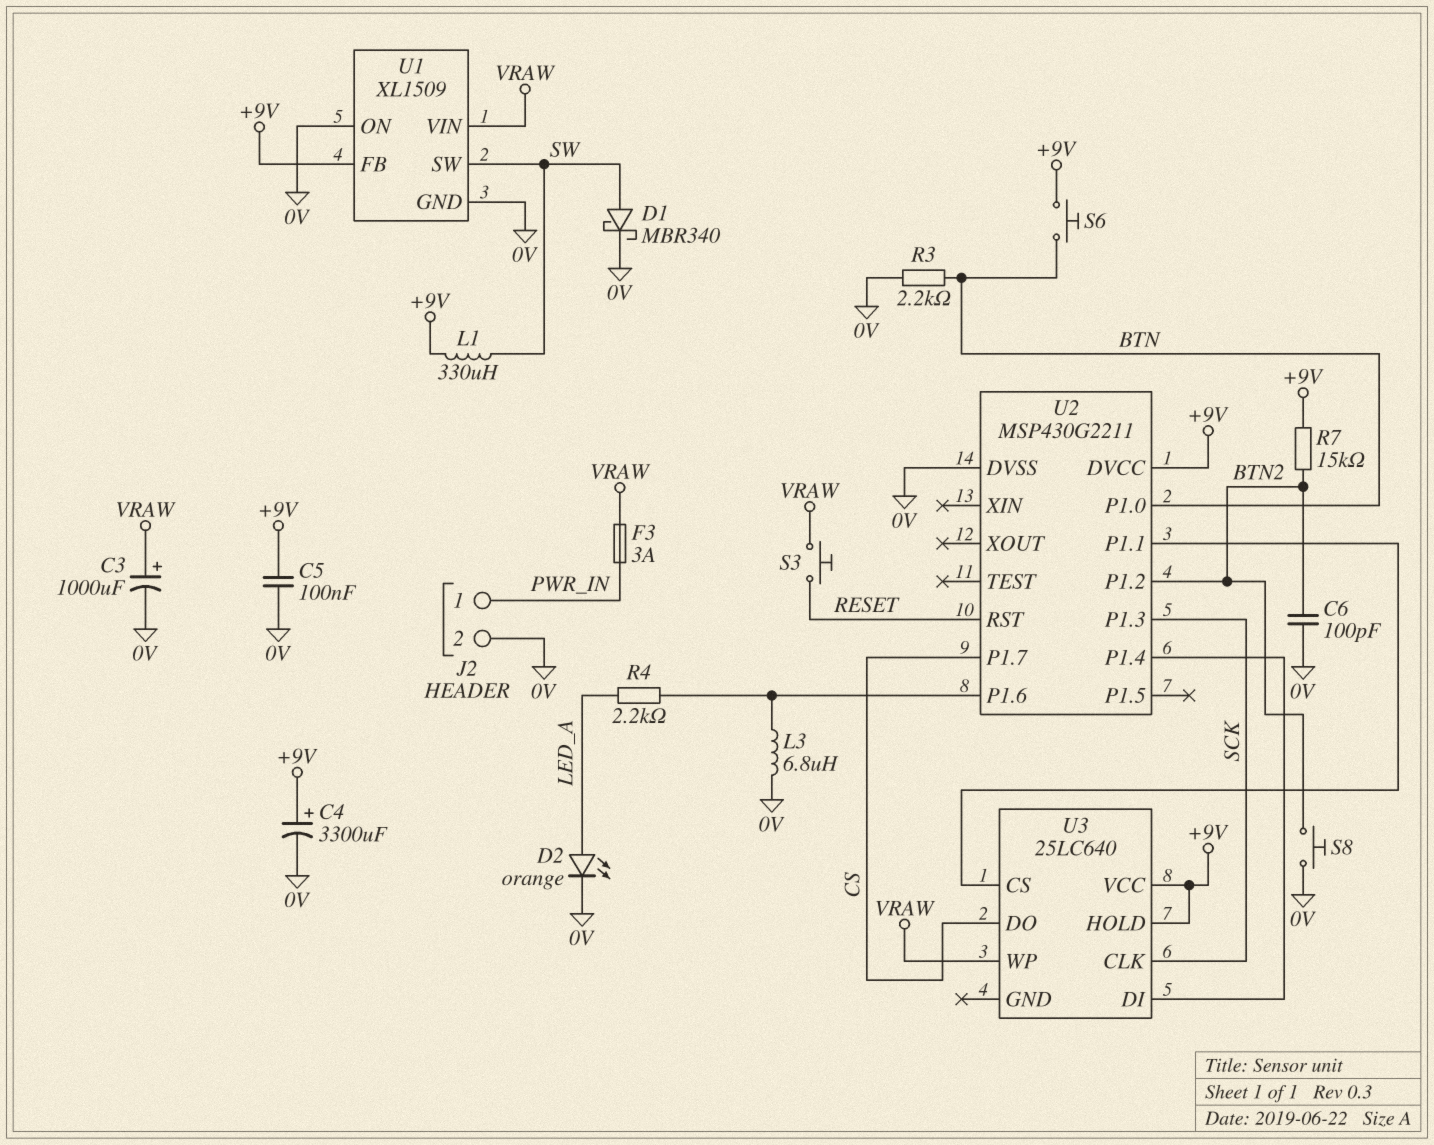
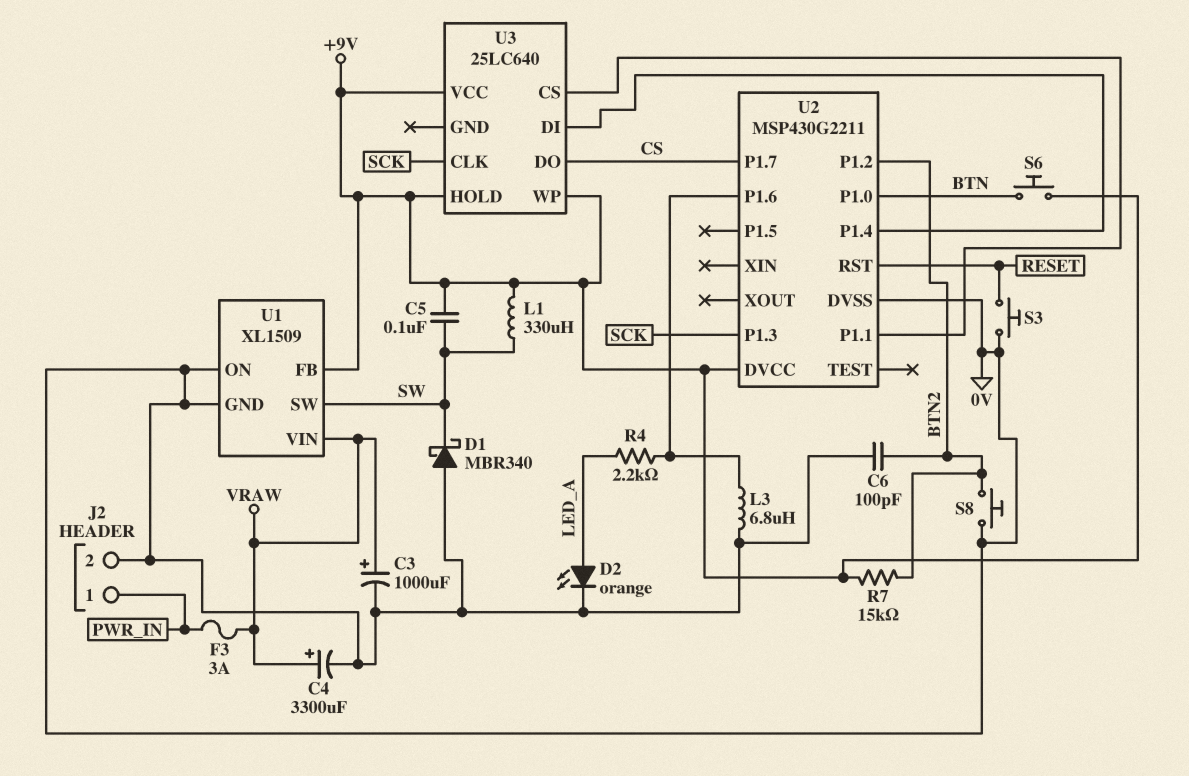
C4: 3300uF (plus +9V, minus 0V) -> 3300uF (plus VRAW, minus 0V)
C5: 100nF (+9V, 0V) -> 100nF (+9V, SW)
D1: schottky MBR340 (A SW, K 0V) -> schottky MBR340 (A 0V, K SW)
R3: 2.2k (0V, BTN) -> none
S3: button (RESET, VRAW) -> button (0V, RESET)
U3 pin WP: VRAW -> +9V

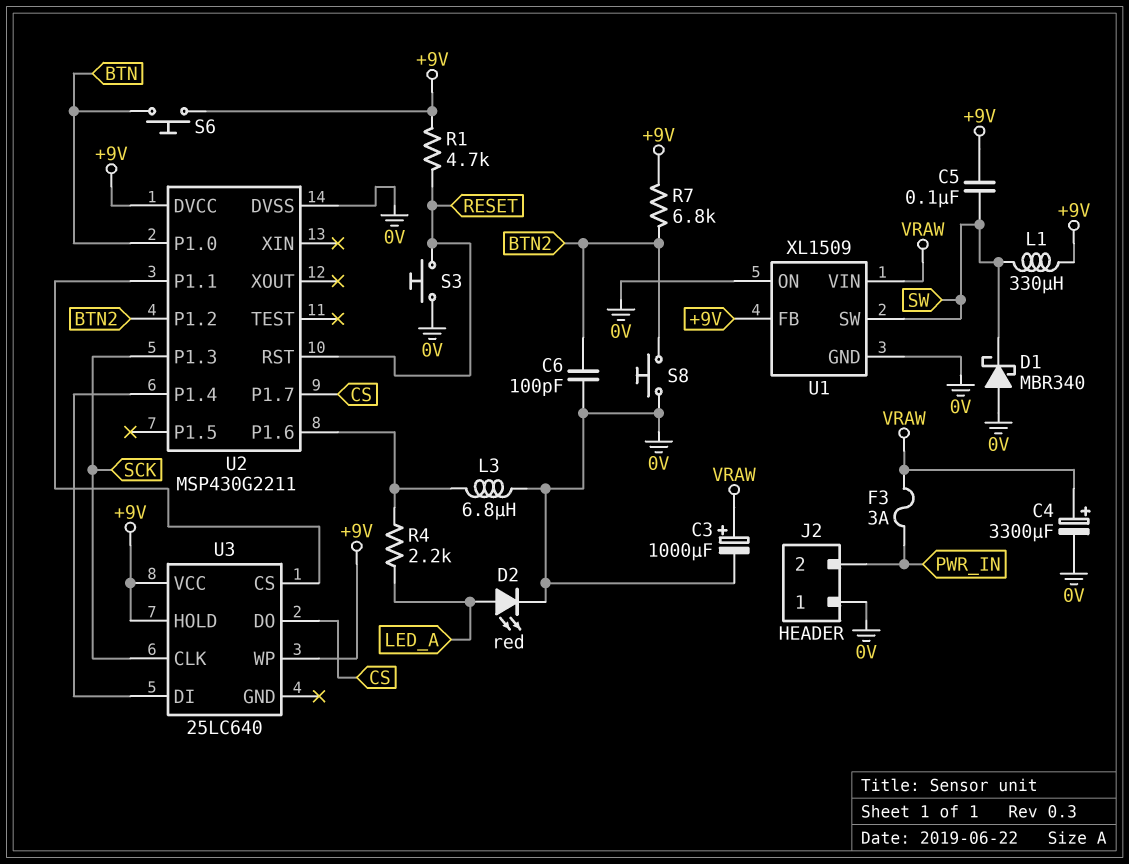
D2: LED orange (A LED_A, K 0V) -> LED red (A LED_A, K 0V)
J2 pin 1: PWR_IN -> 0V
J2 pin 2: 0V -> PWR_IN
R1: none -> 4.7k (+9V, RESET)
R7: 15k (+9V, BTN2) -> 6.8k (+9V, BTN2)

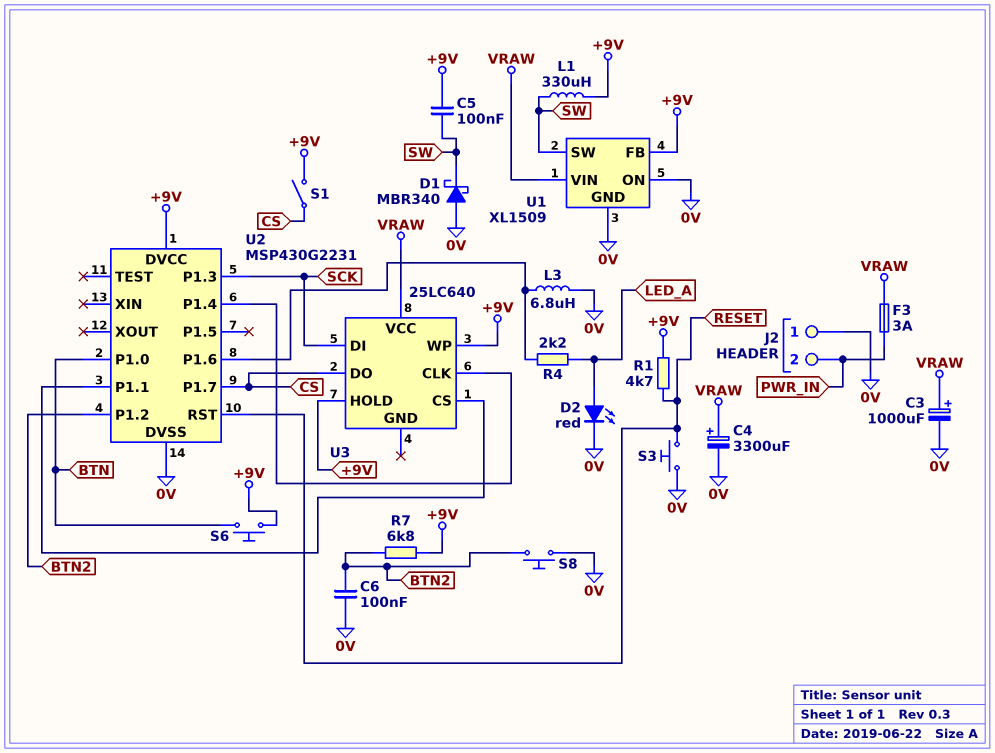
C6: 100pF (0V, BTN2) -> 100nF (0V, BTN2)
S1: none -> switch (+9V, CS)
U2: MSP430G2211 -> MSP430G2231
U3 pin CLK: SCK -> U2/P1.4
U3 pin DI: U2/P1.4 -> SCK
U3 pin VCC: +9V -> VRAW

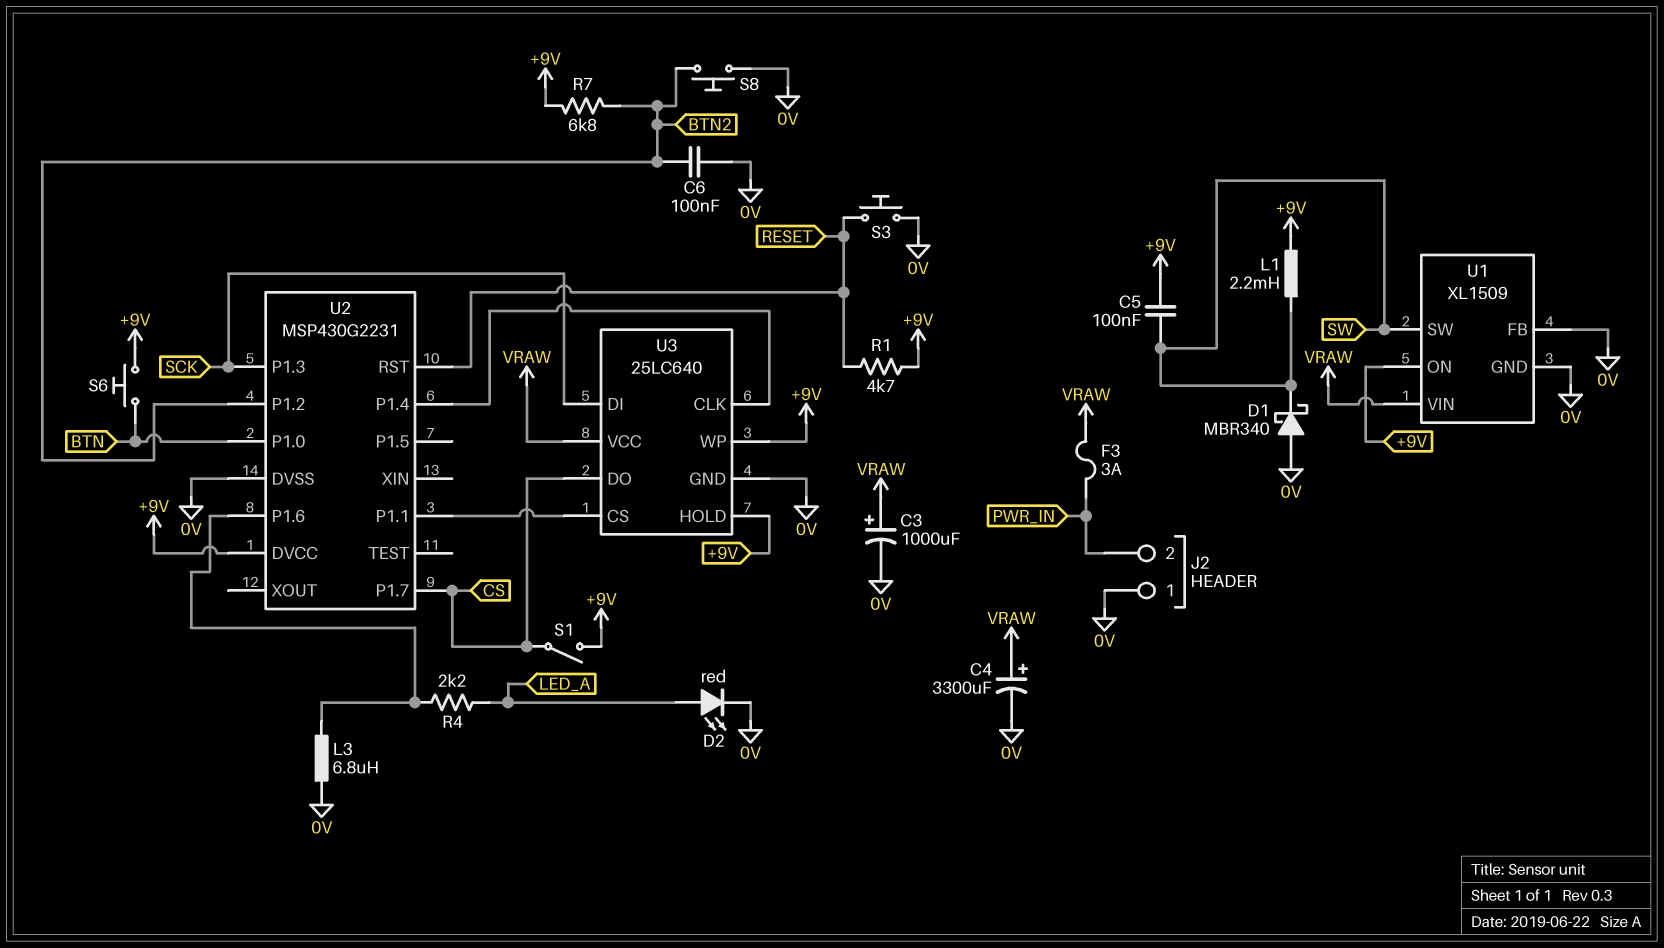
L1: 330uH (+9V, SW) -> 2.2mH (+9V, SW)
U1 pin FB: +9V -> 0V
U1 pin ON: 0V -> +9V
U3 pin GND: none -> 0V

